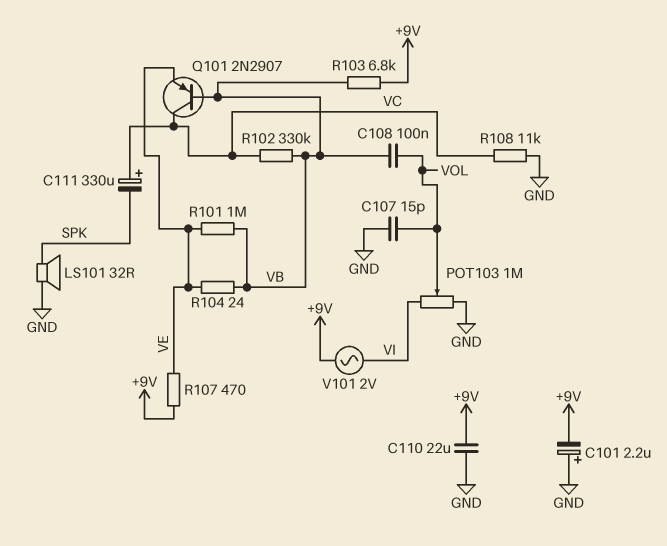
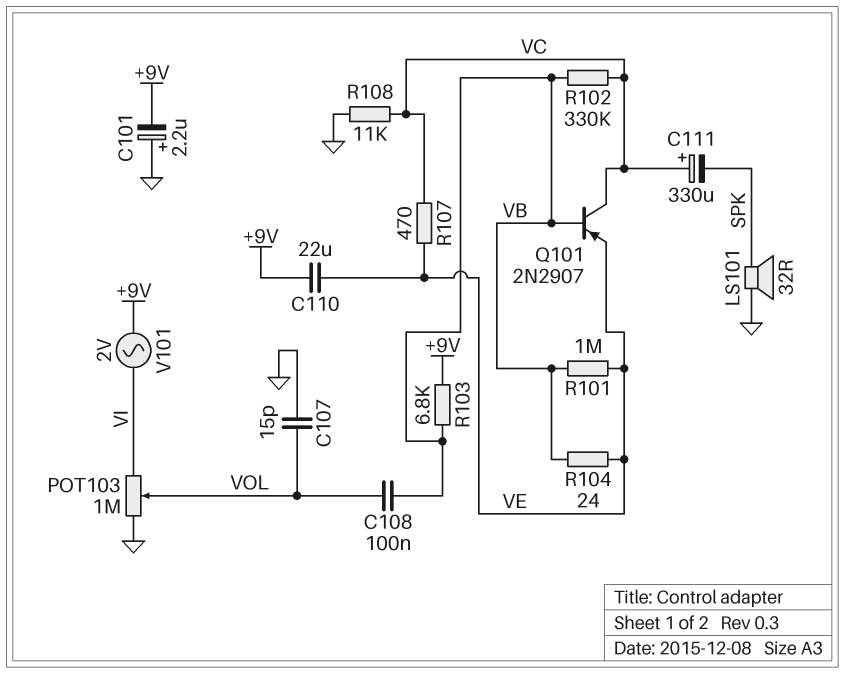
C110: 22uF (+9V, GND) -> 22uF (+9V, VE)
R107: 470 (+9V, VE) -> 470 (VC, VE)

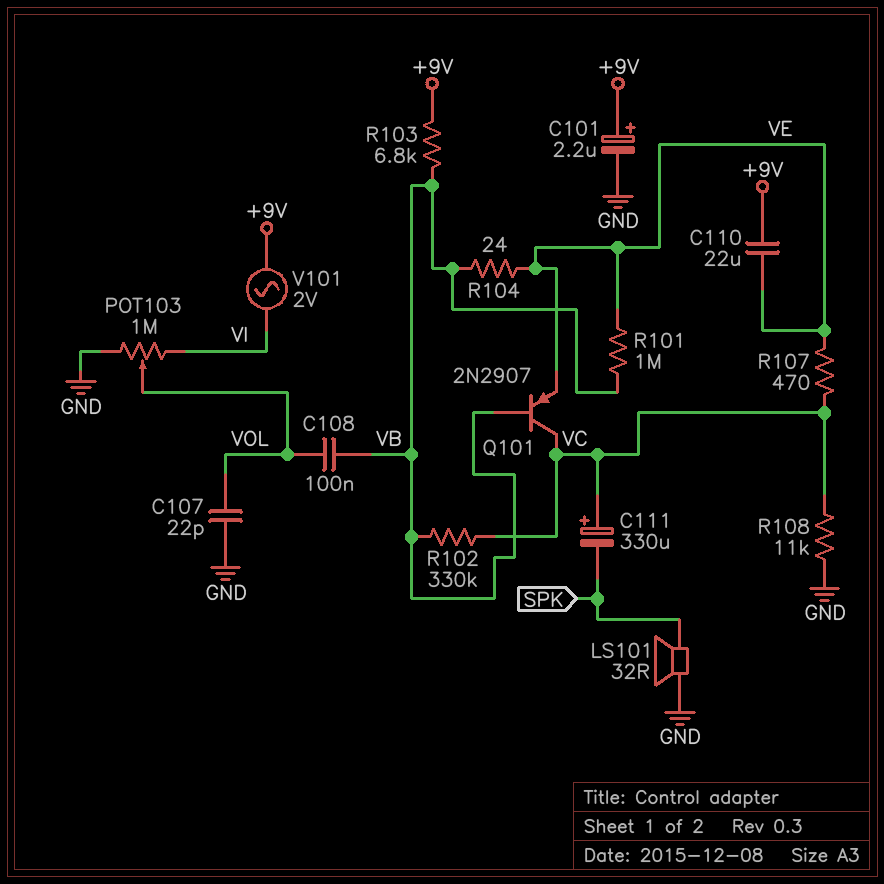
C101: 2.2uF (plus GND, minus +9V) -> 2.2uF (plus +9V, minus GND)
C107: 15pF (GND, VOL) -> 22pF (GND, VOL)

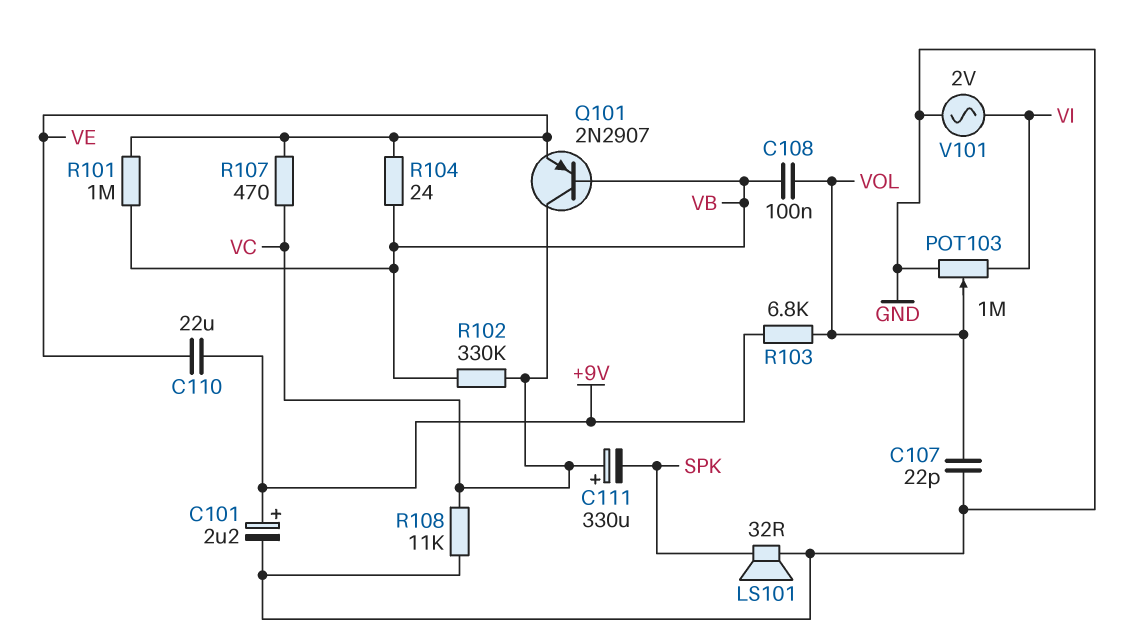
R103: 6.8k (+9V, VB) -> 6.8k (+9V, VOL)
V101: AC 2V (+9V, VI) -> AC 2V (GND, VI)

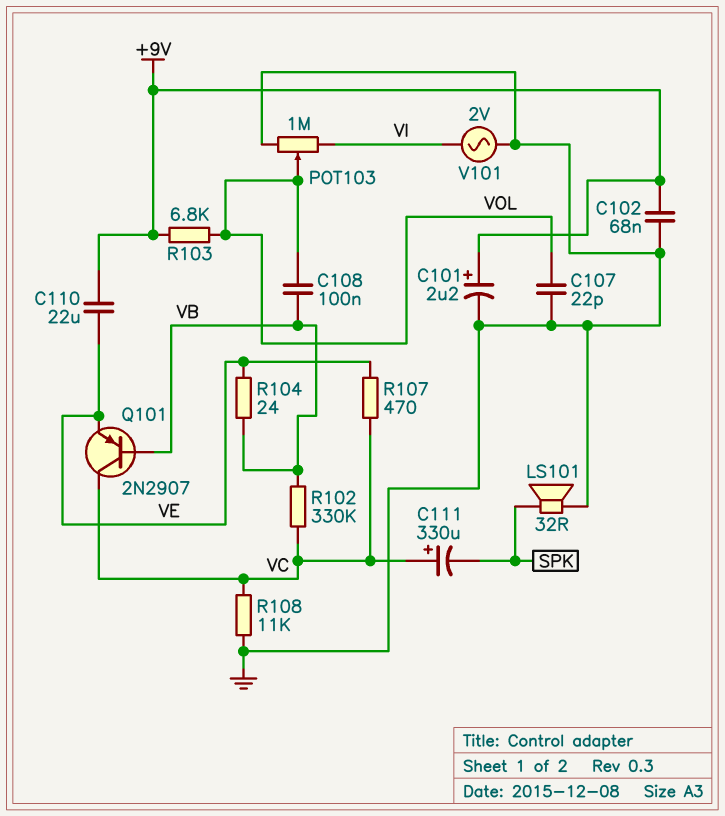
C102: none -> 68nF (+9V, GND)
R101: 1M (VB, VE) -> none

